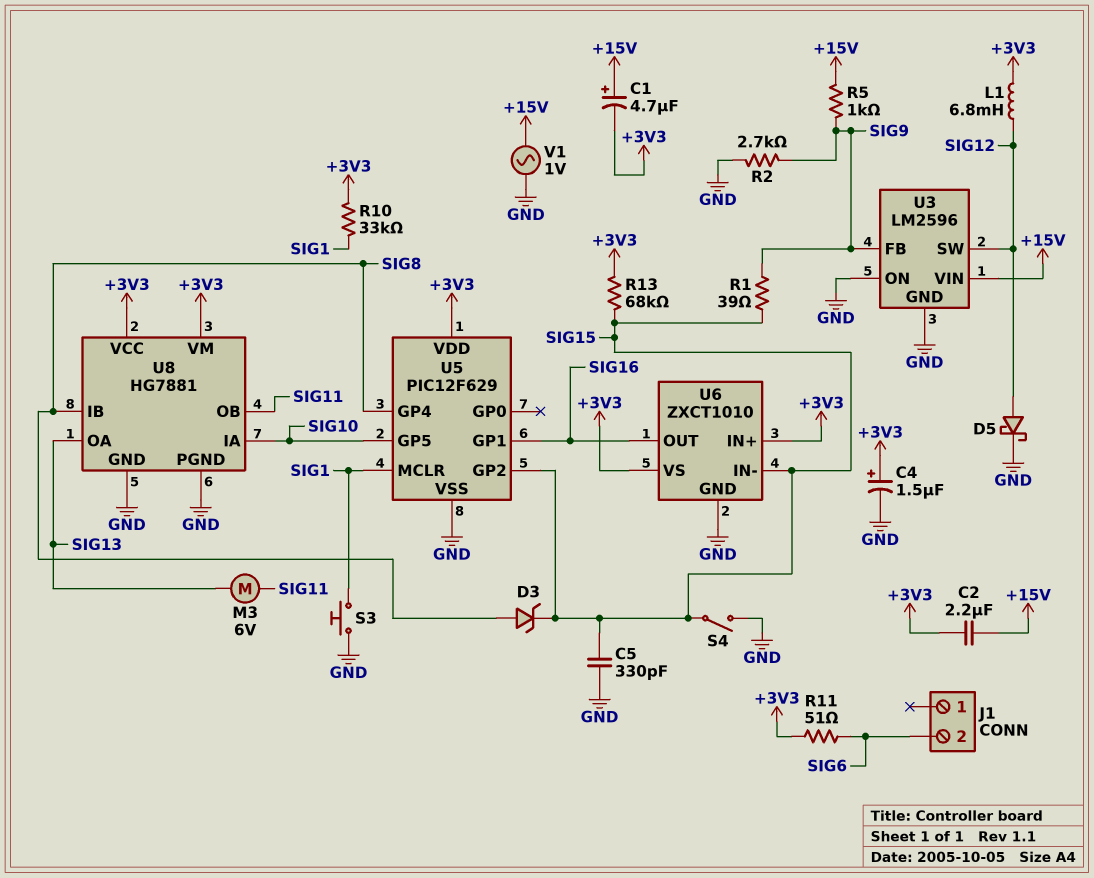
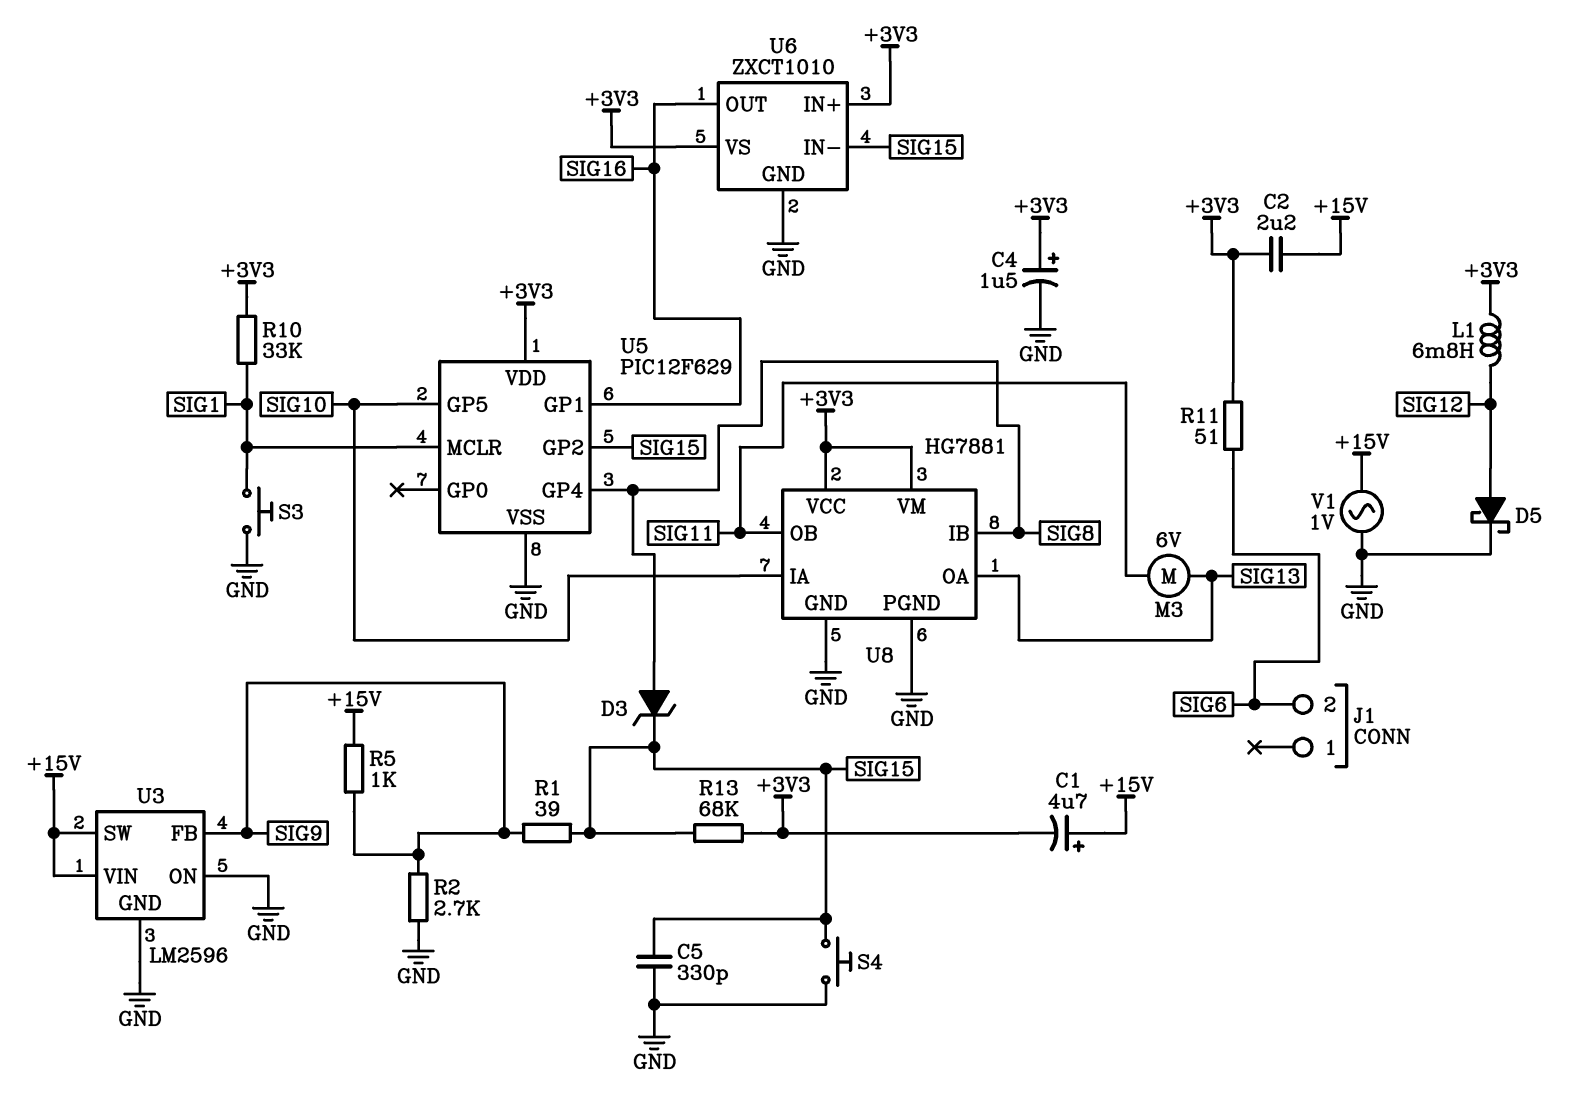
S4: switch (GND, SIG15) -> button (GND, SIG15)
U3 pin SW: SIG12 -> +15V

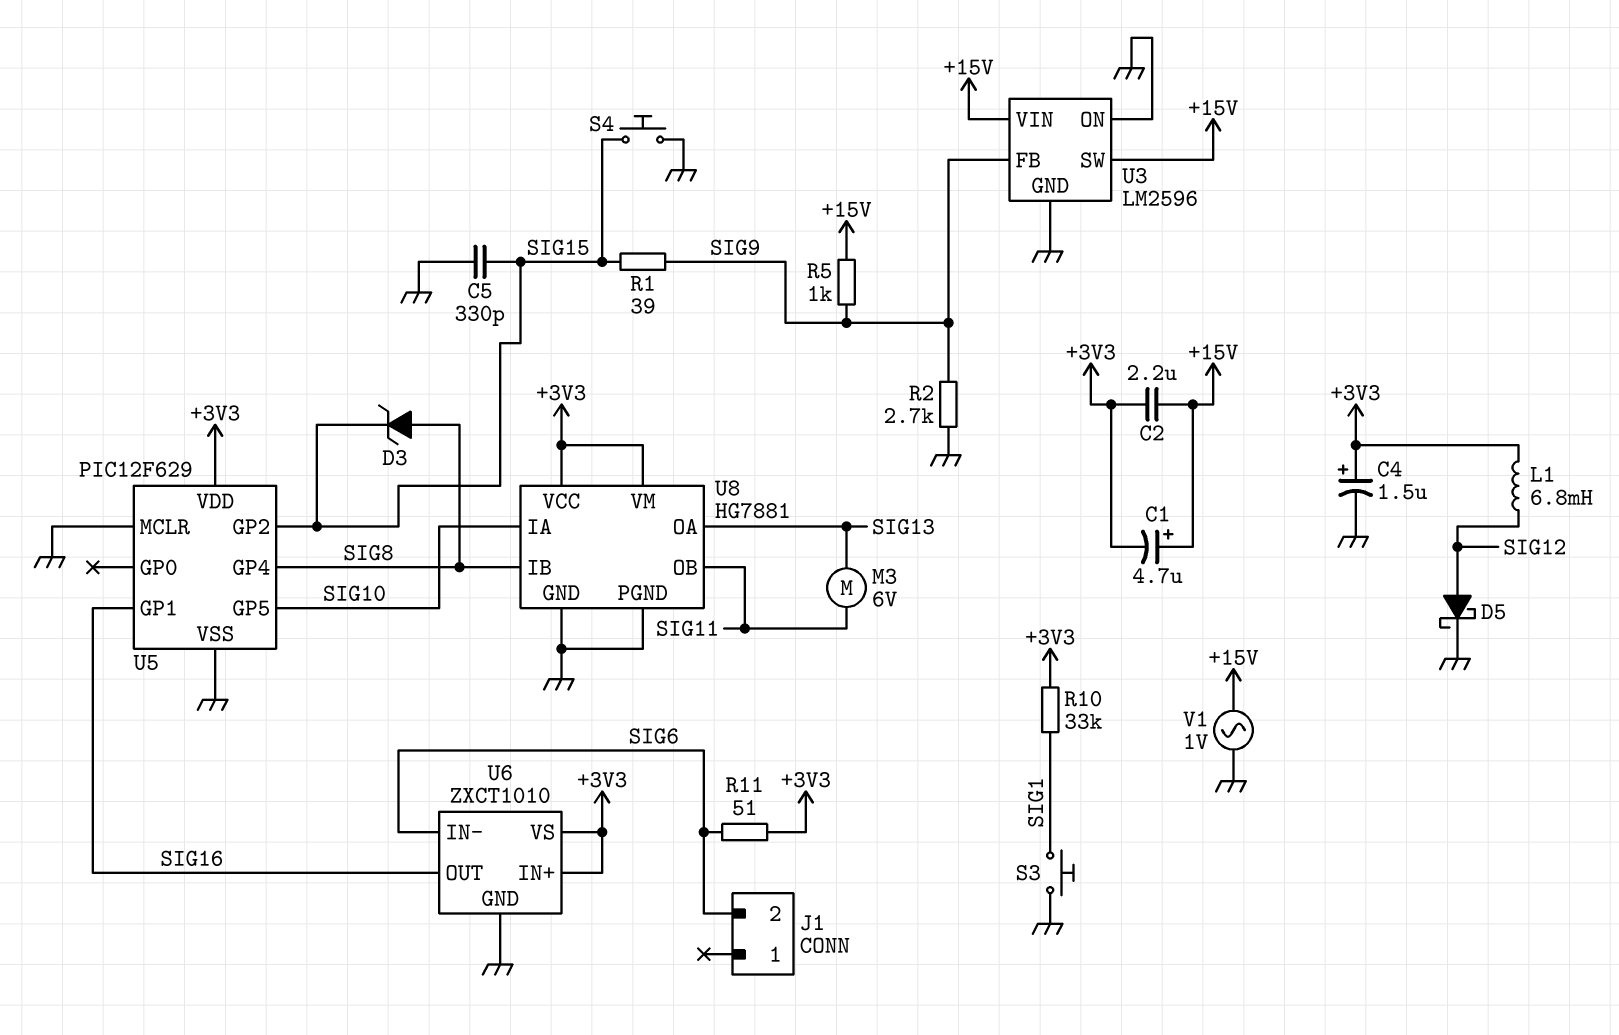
R13: 68k (+3V3, SIG15) -> none
U5 pin MCLR: SIG1 -> GND
U6 pin IN-: SIG15 -> SIG6

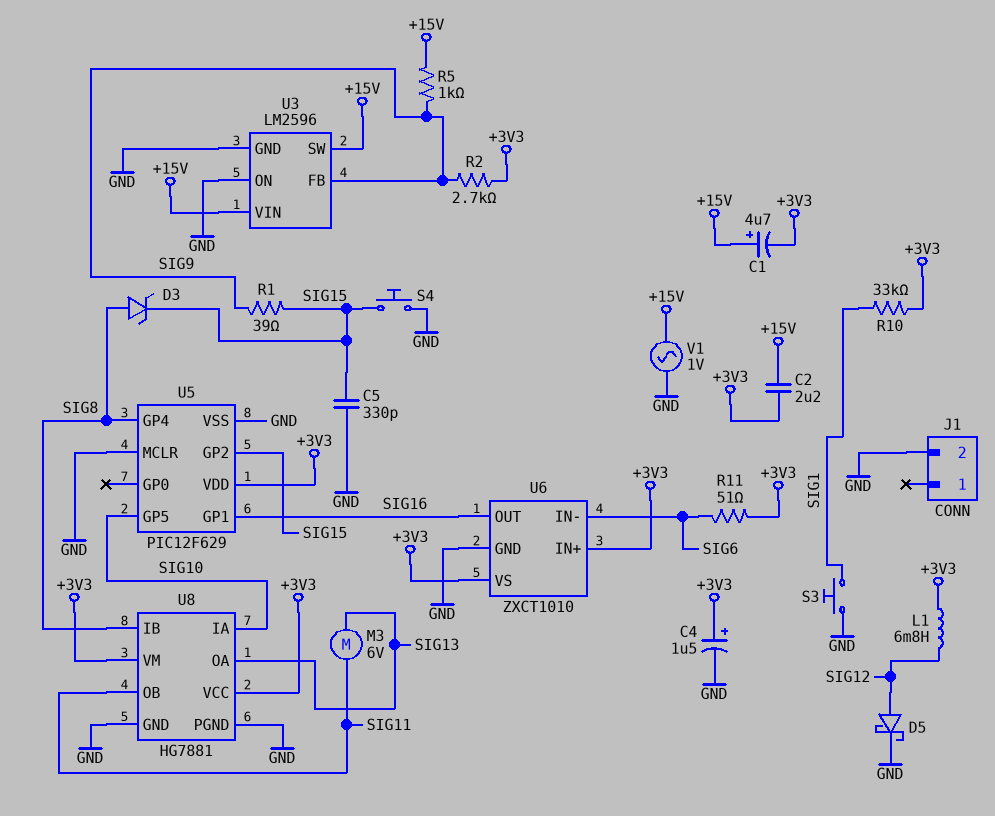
J1 pin 2: SIG6 -> GND
R2: 2.7k (GND, SIG9) -> 2.7k (+3V3, SIG9)

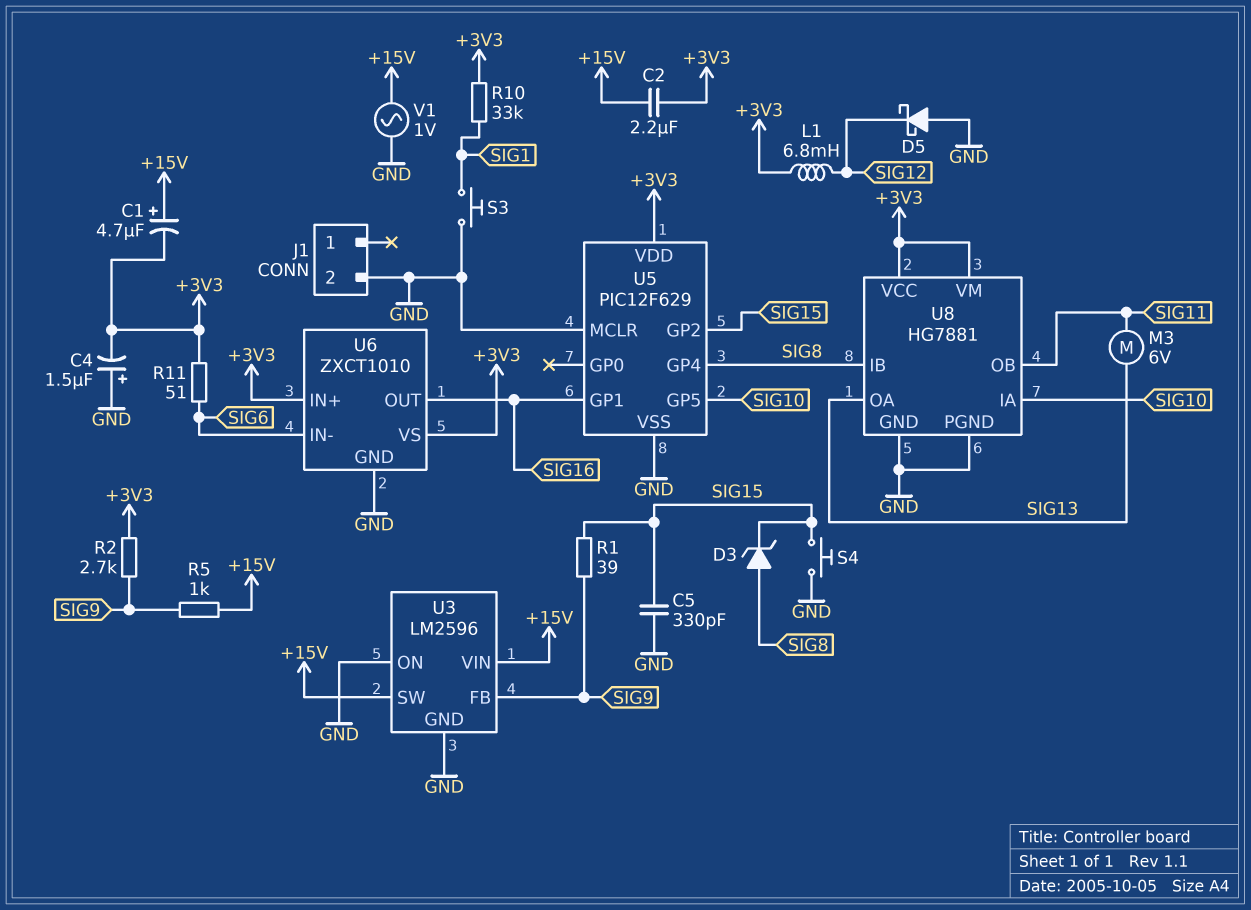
C4: 1.5uF (plus +3V3, minus GND) -> 1.5uF (plus GND, minus +3V3)
D5: schottky (A SIG12, K GND) -> schottky (A GND, K SIG12)

